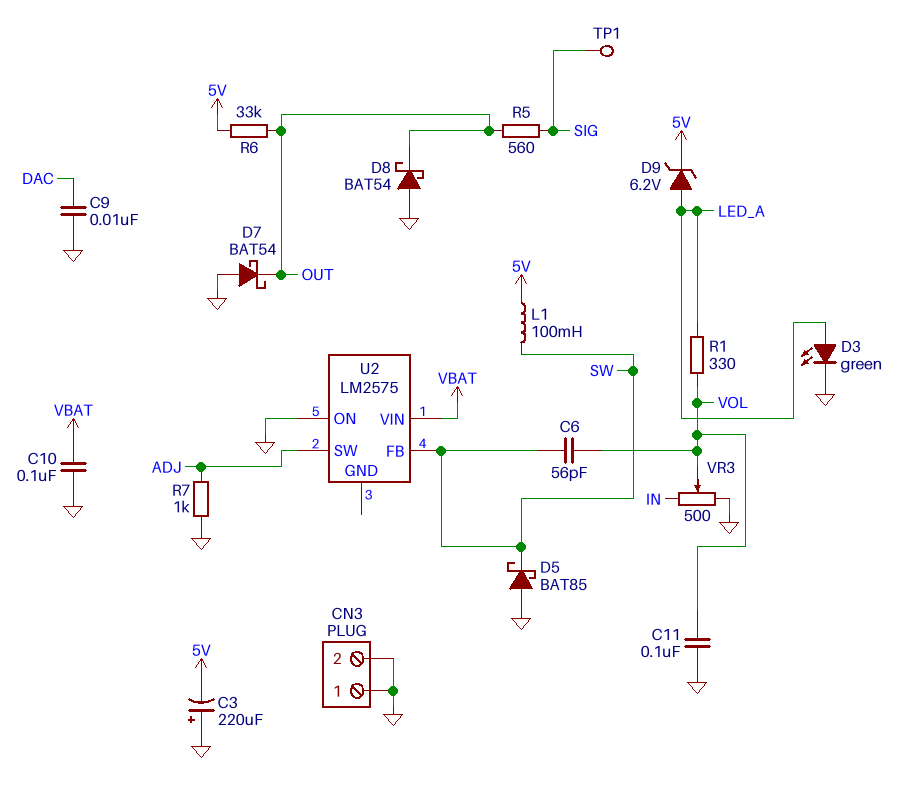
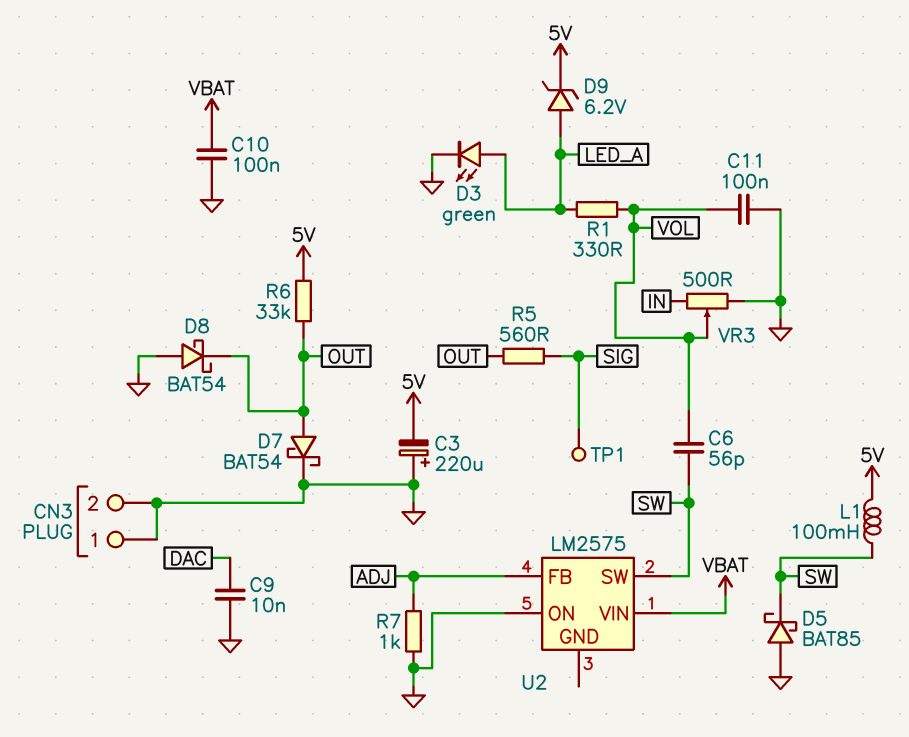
D7: schottky BAT54 (A GND, K OUT) -> schottky BAT54 (A OUT, K GND)
U2 pin FB: SW -> ADJ
U2 pin SW: ADJ -> SW

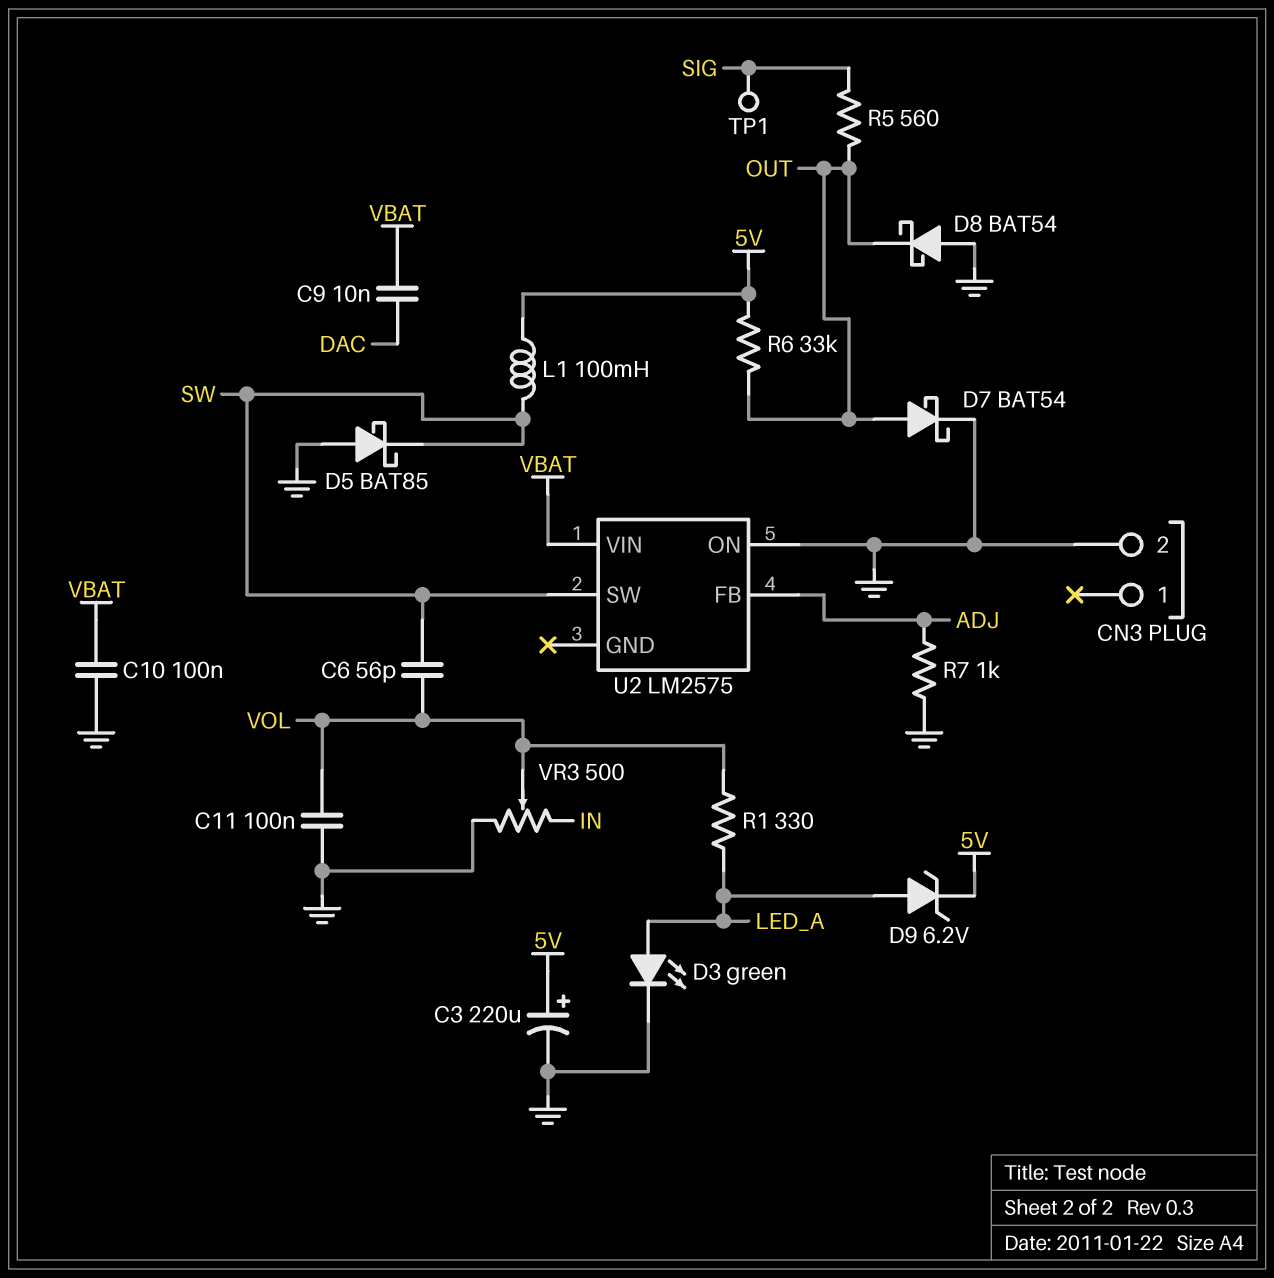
C3: 220uF (plus GND, minus 5V) -> 220uF (plus 5V, minus GND)
C9: 10nF (DAC, GND) -> 10nF (DAC, VBAT)
CN3 pin 1: GND -> none

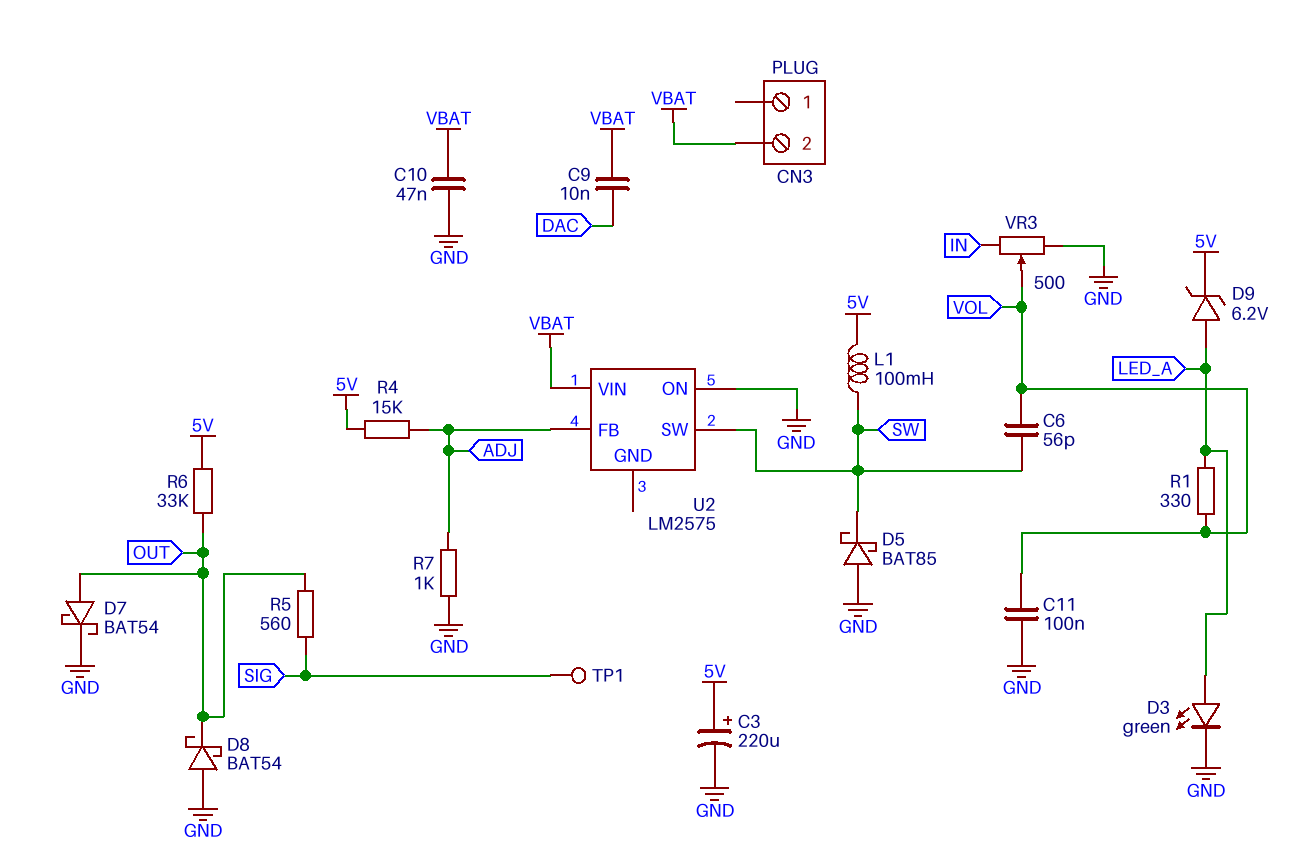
C10: 100nF (GND, VBAT) -> 47nF (GND, VBAT)
CN3 pin 2: GND -> VBAT
R4: none -> 15k (5V, ADJ)

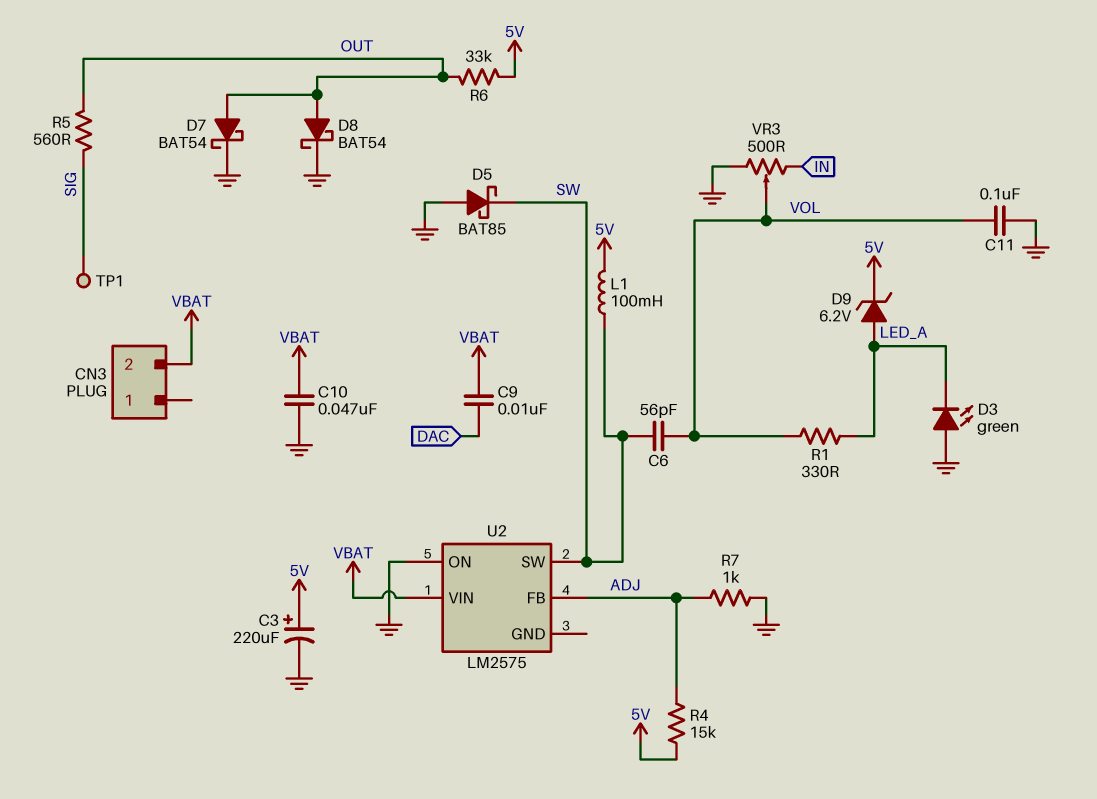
D3: LED green (A LED_A, K GND) -> LED green (A GND, K LED_A)
D8: schottky BAT54 (A GND, K OUT) -> schottky BAT54 (A OUT, K GND)

